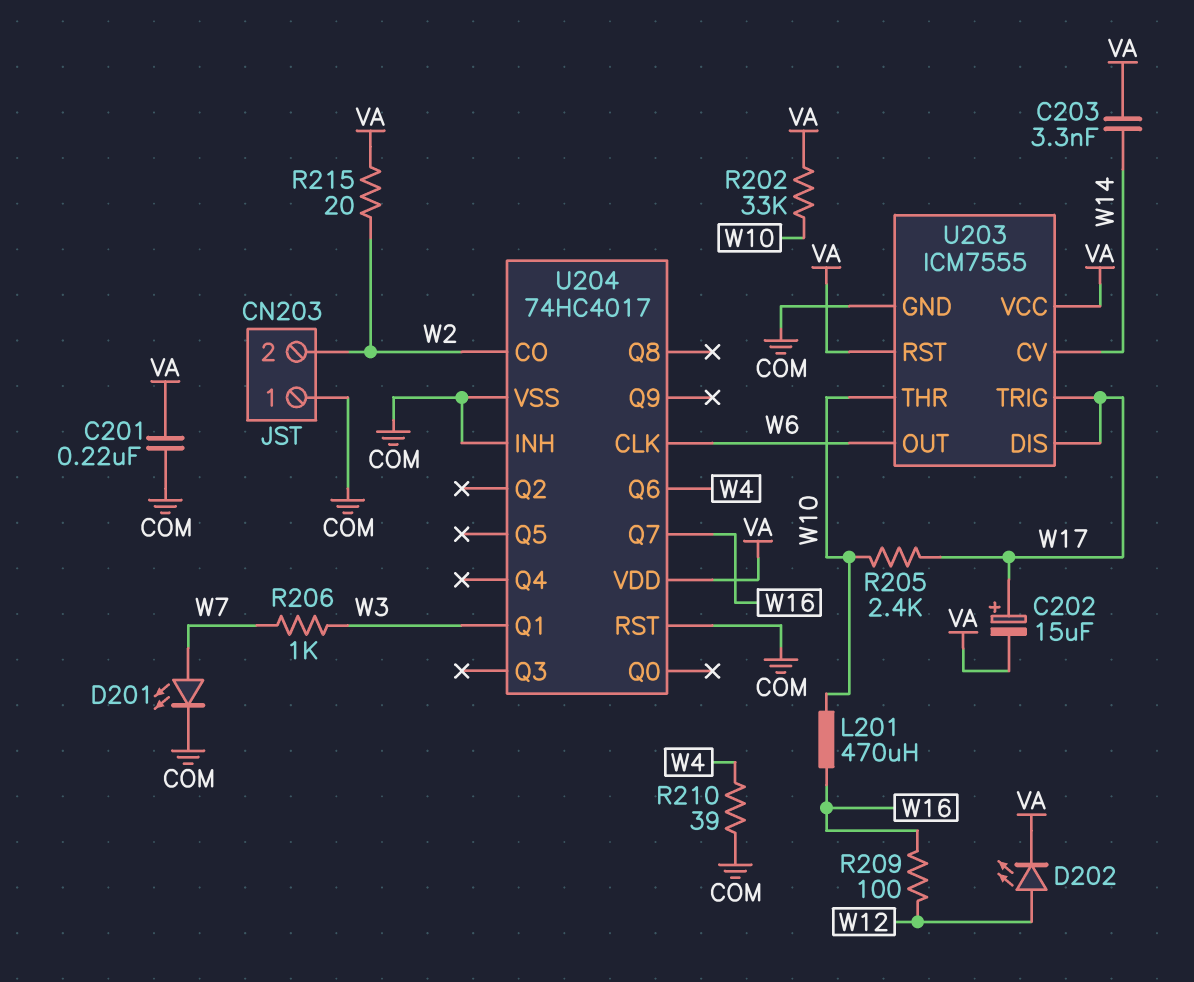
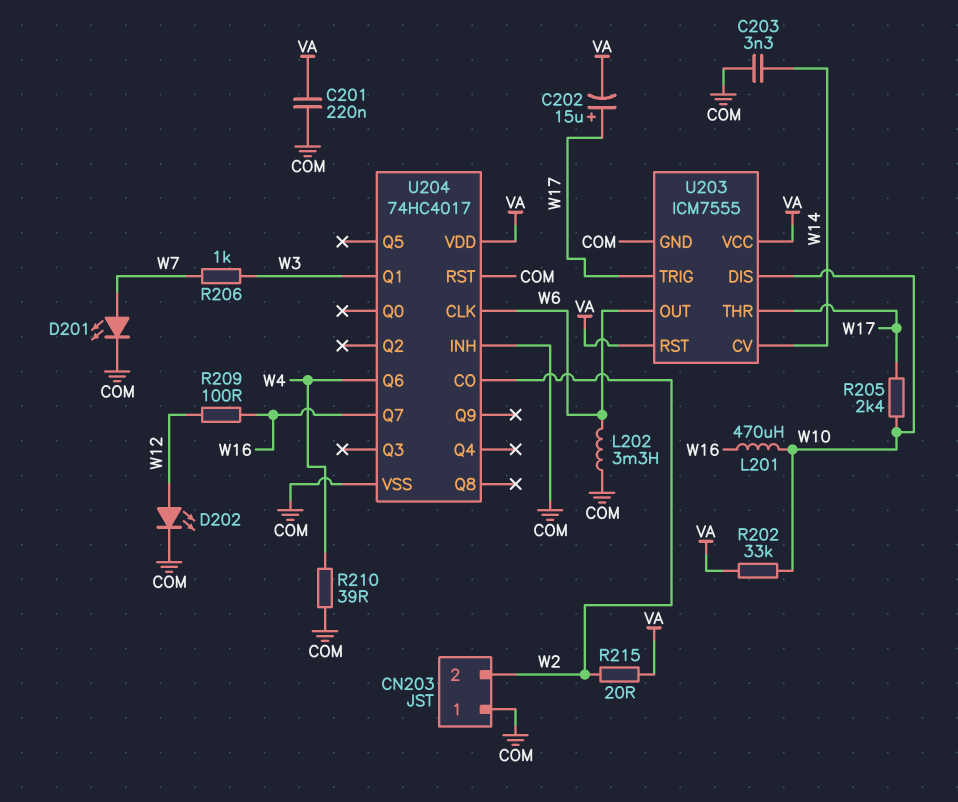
C203: 3.3nF (VA, W14) -> 3.3nF (COM, W14)
D202: LED (A W12, K VA) -> LED (A W12, K COM)
L202: none -> 3.3mH (COM, W6)
U203 pin DIS: W17 -> W10
U203 pin THR: W10 -> W17

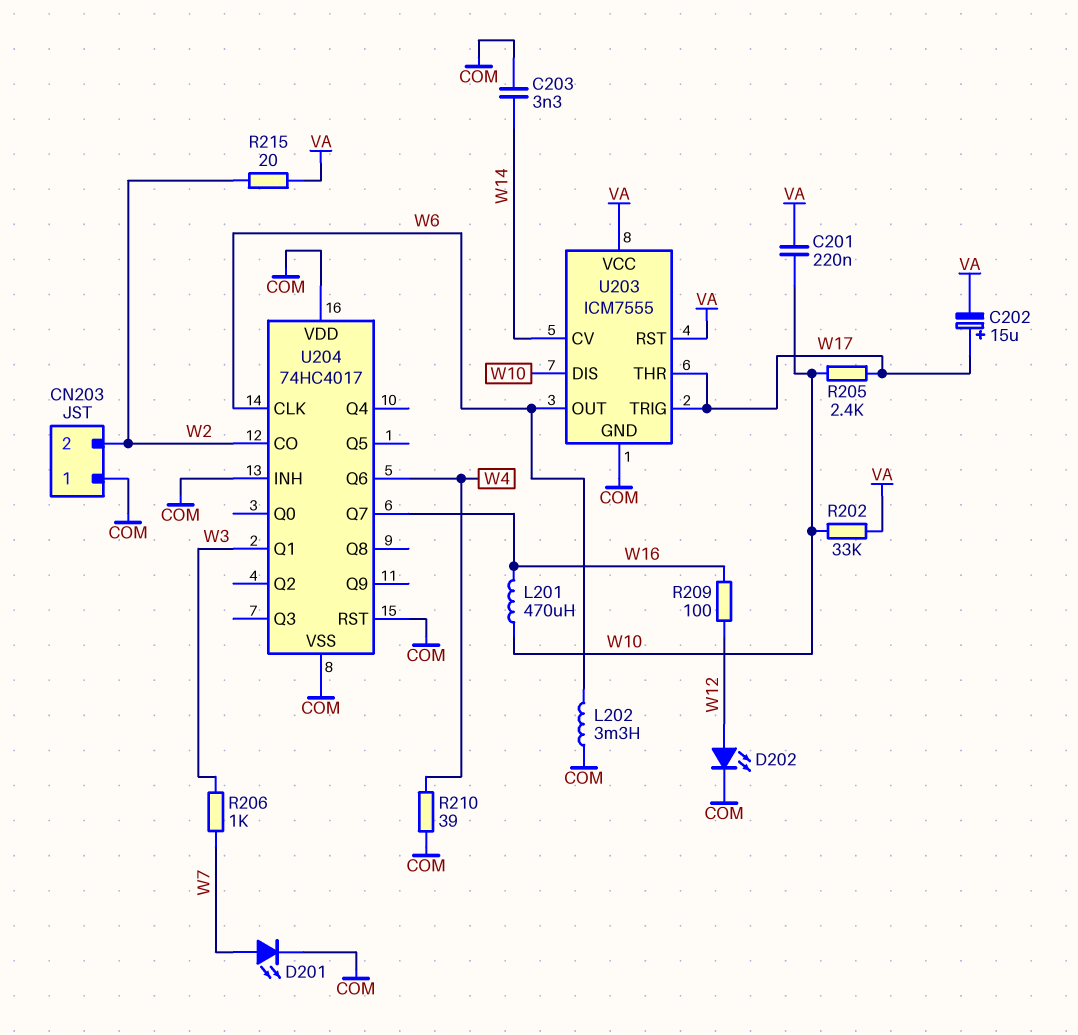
C201: 220nF (COM, VA) -> 220nF (VA, W10)
U204 pin VDD: VA -> COM

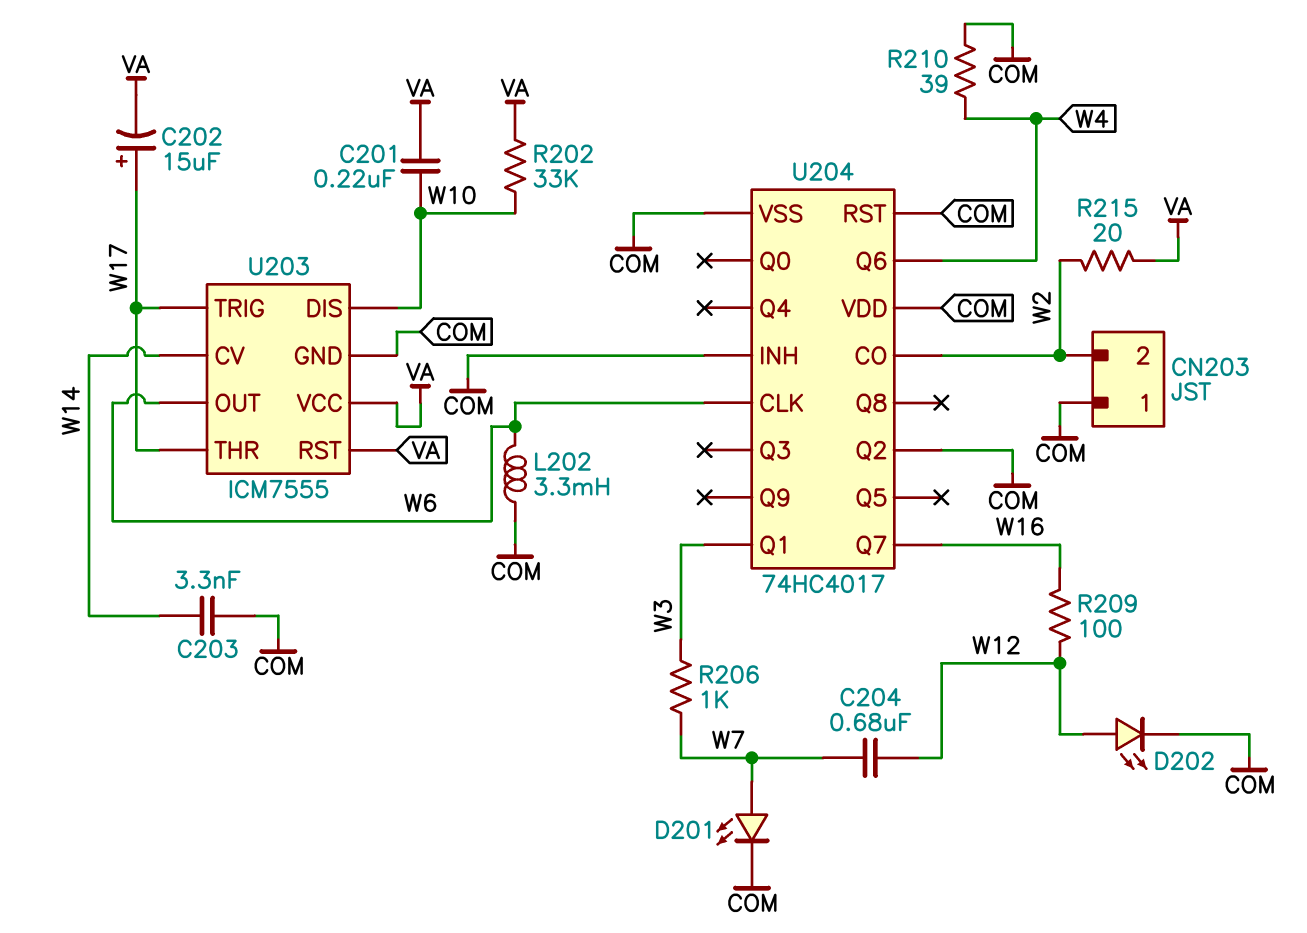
C204: none -> 680nF (W7, W12)
L201: 470uH (W10, W16) -> none
R205: 2.4k (W10, W17) -> none
U204 pin Q2: none -> COM

